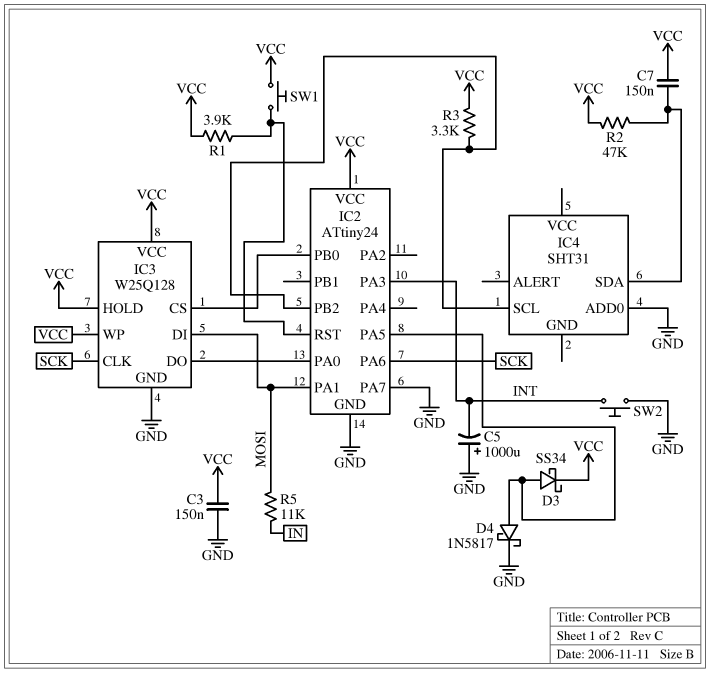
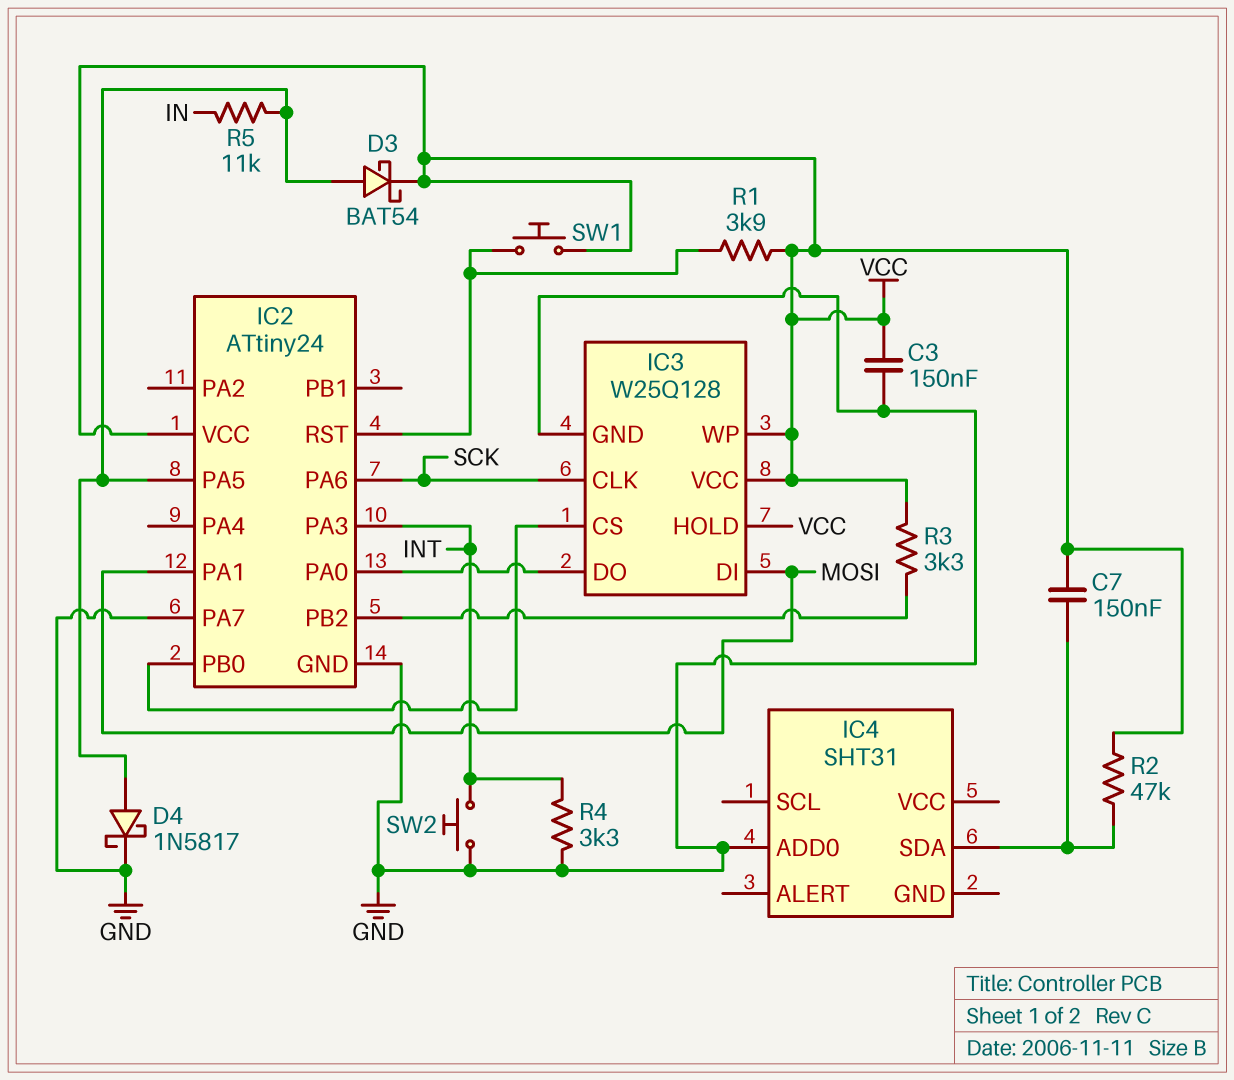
C5: 1000uF (plus GND, minus INT) -> none
D3: schottky SS34 (A IC2/PA5, K VCC) -> schottky BAT54 (A IC2/PA5, K VCC)
IC4 pin SCL: IC2/PB2 -> none
R4: none -> 3.3k (GND, INT)
R5: 11k (IN, MOSI) -> 11k (IC2/PA5, IN)

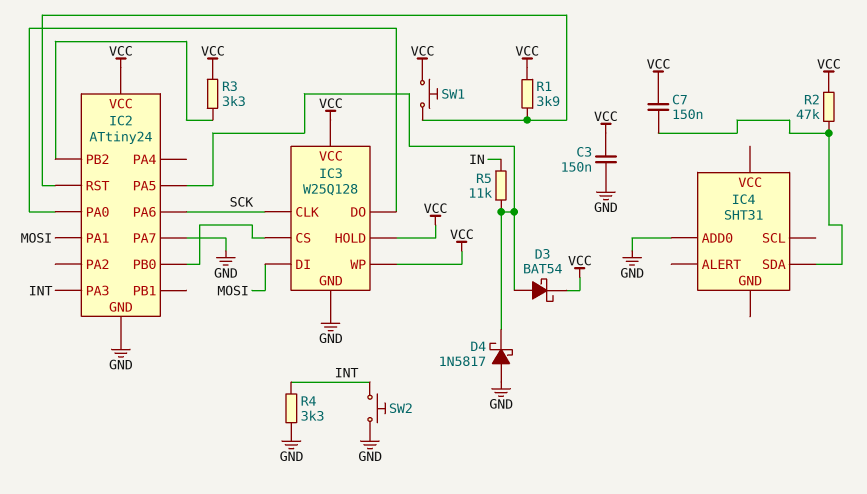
D4: schottky 1N5817 (A IC2/PA5, K GND) -> schottky 1N5817 (A GND, K IC2/PA5)

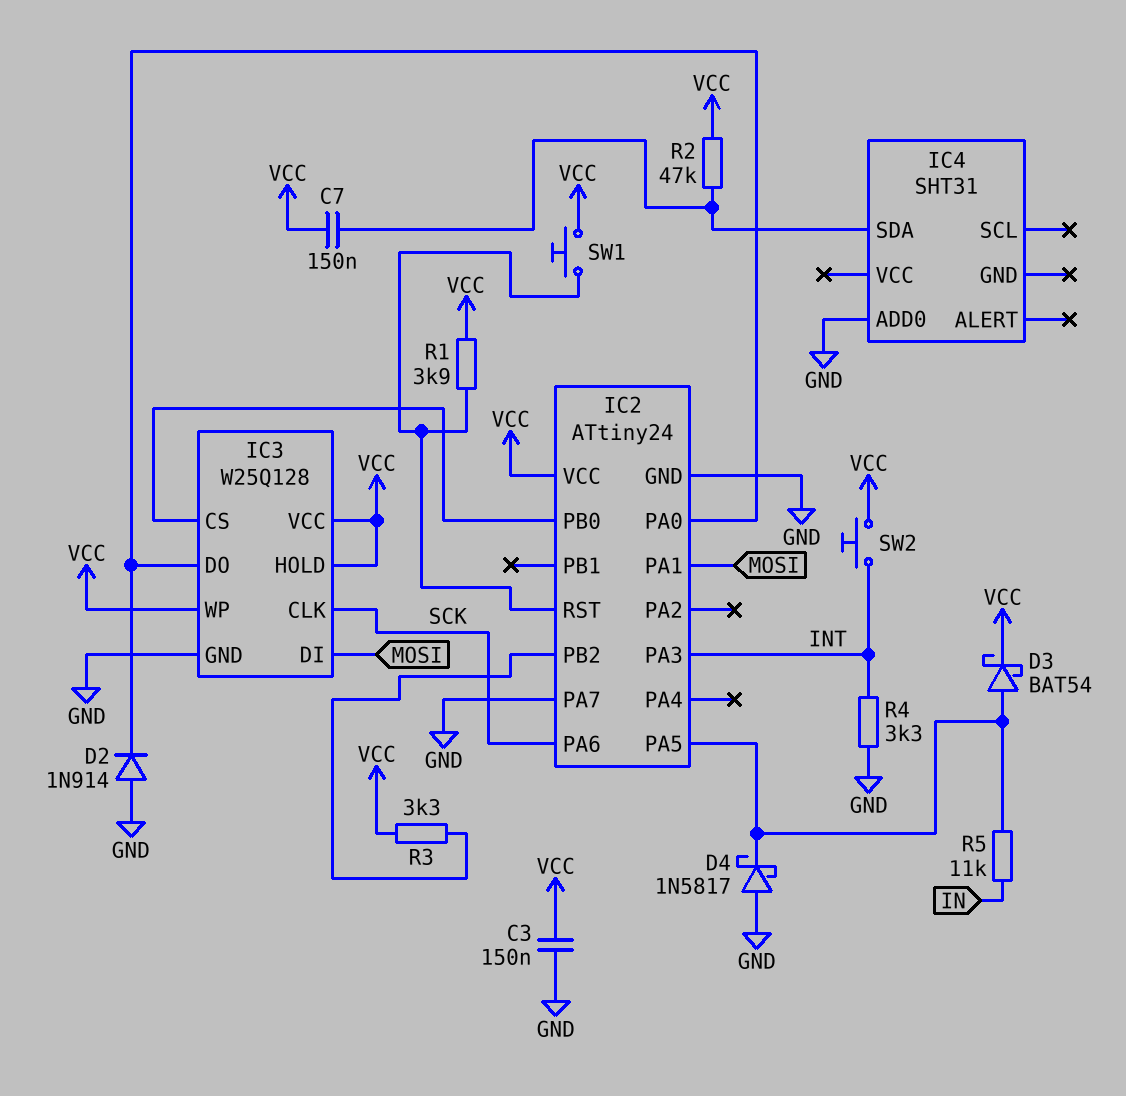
D2: none -> diode 1N914 (A GND, K IC2/PA0)
SW2: button (GND, INT) -> button (INT, VCC)

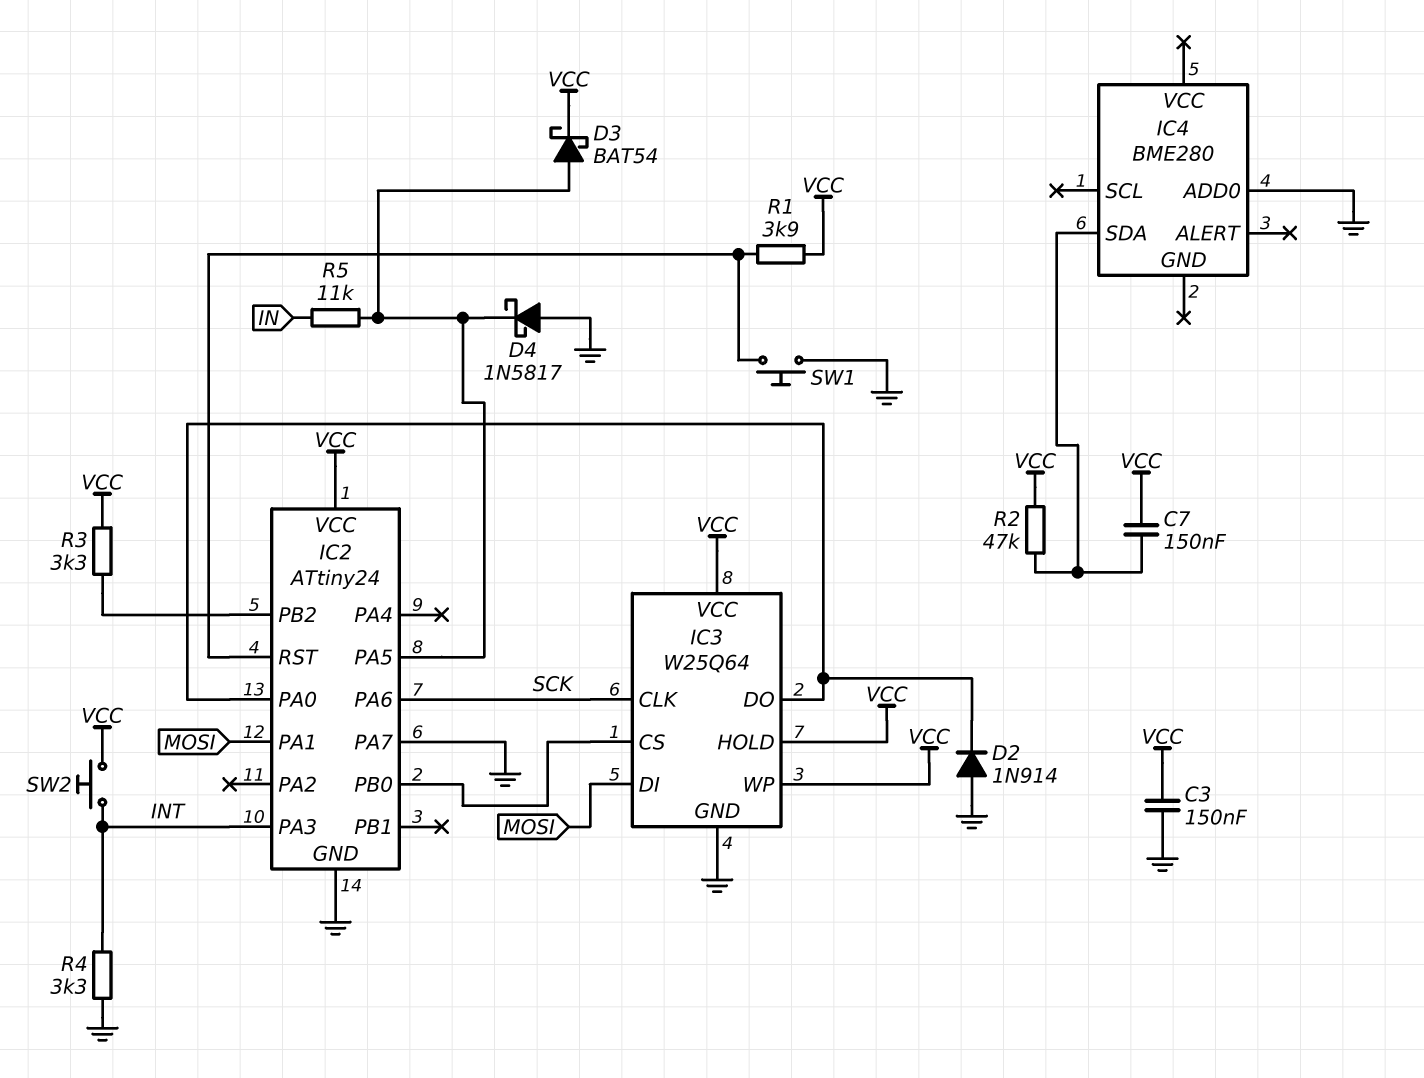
IC3: W25Q128 -> W25Q64
IC4: SHT31 -> BME280
SW1: button (IC2/RST, VCC) -> button (GND, IC2/RST)

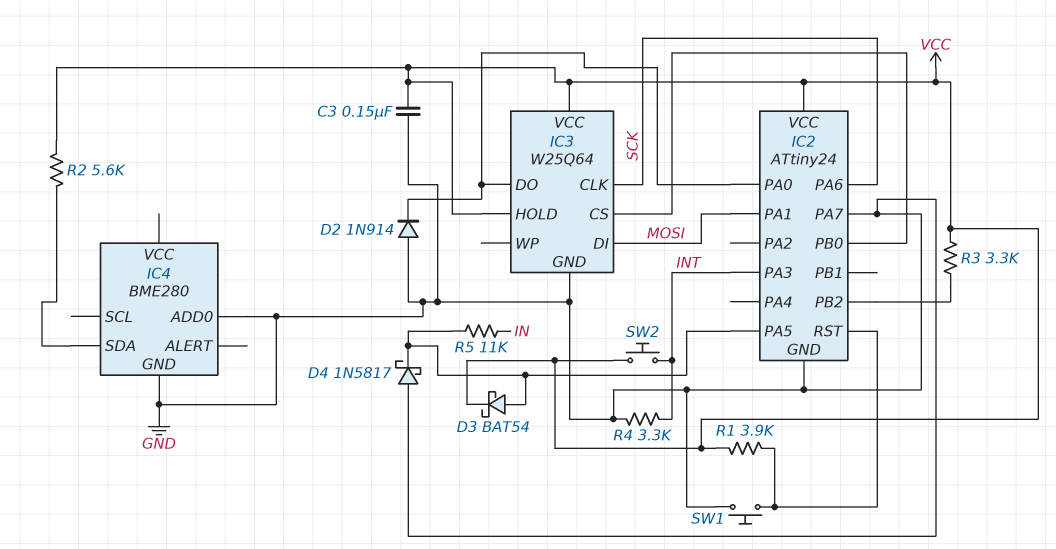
C7: 150nF (IC4/SDA, VCC) -> none
IC3 pin WP: VCC -> none
IC4 pin GND: none -> GND
R2: 47k (IC4/SDA, VCC) -> 5.6k (IC4/SDA, VCC)

